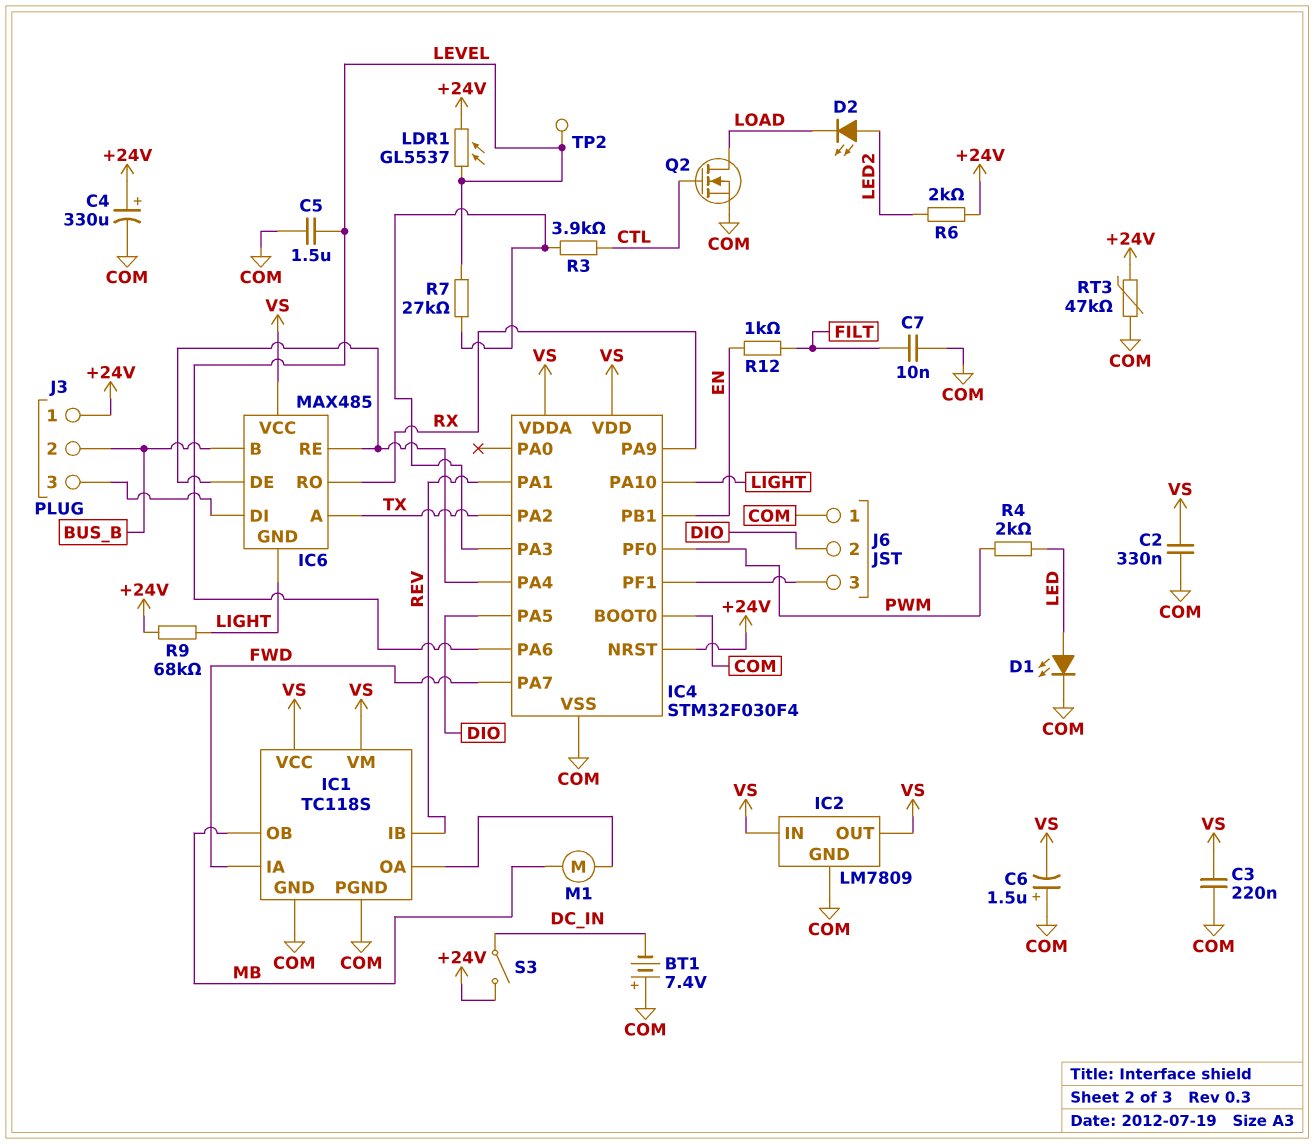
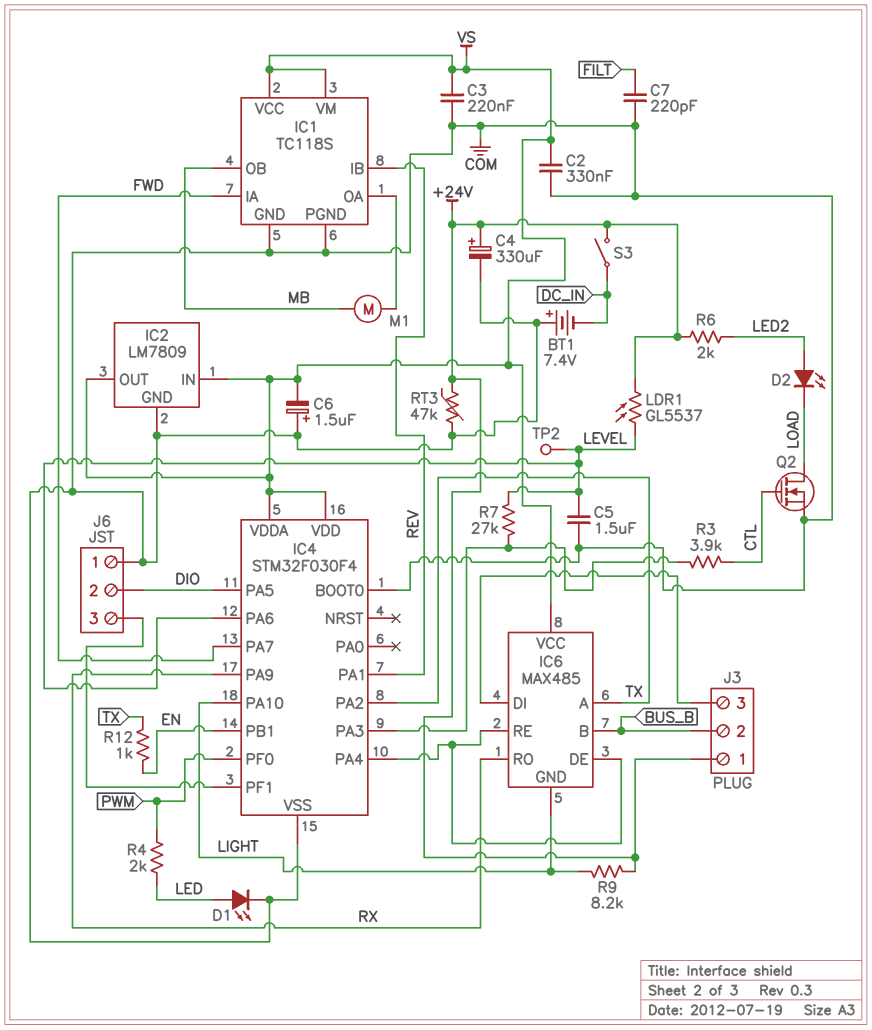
C7: 10nF (COM, FILT) -> 220pF (COM, FILT)
IC4 pin NRST: +24V -> none
R9: 68k (+24V, LIGHT) -> 8.2k (+24V, LIGHT)
R12: 1k (EN, FILT) -> 1k (EN, TX)

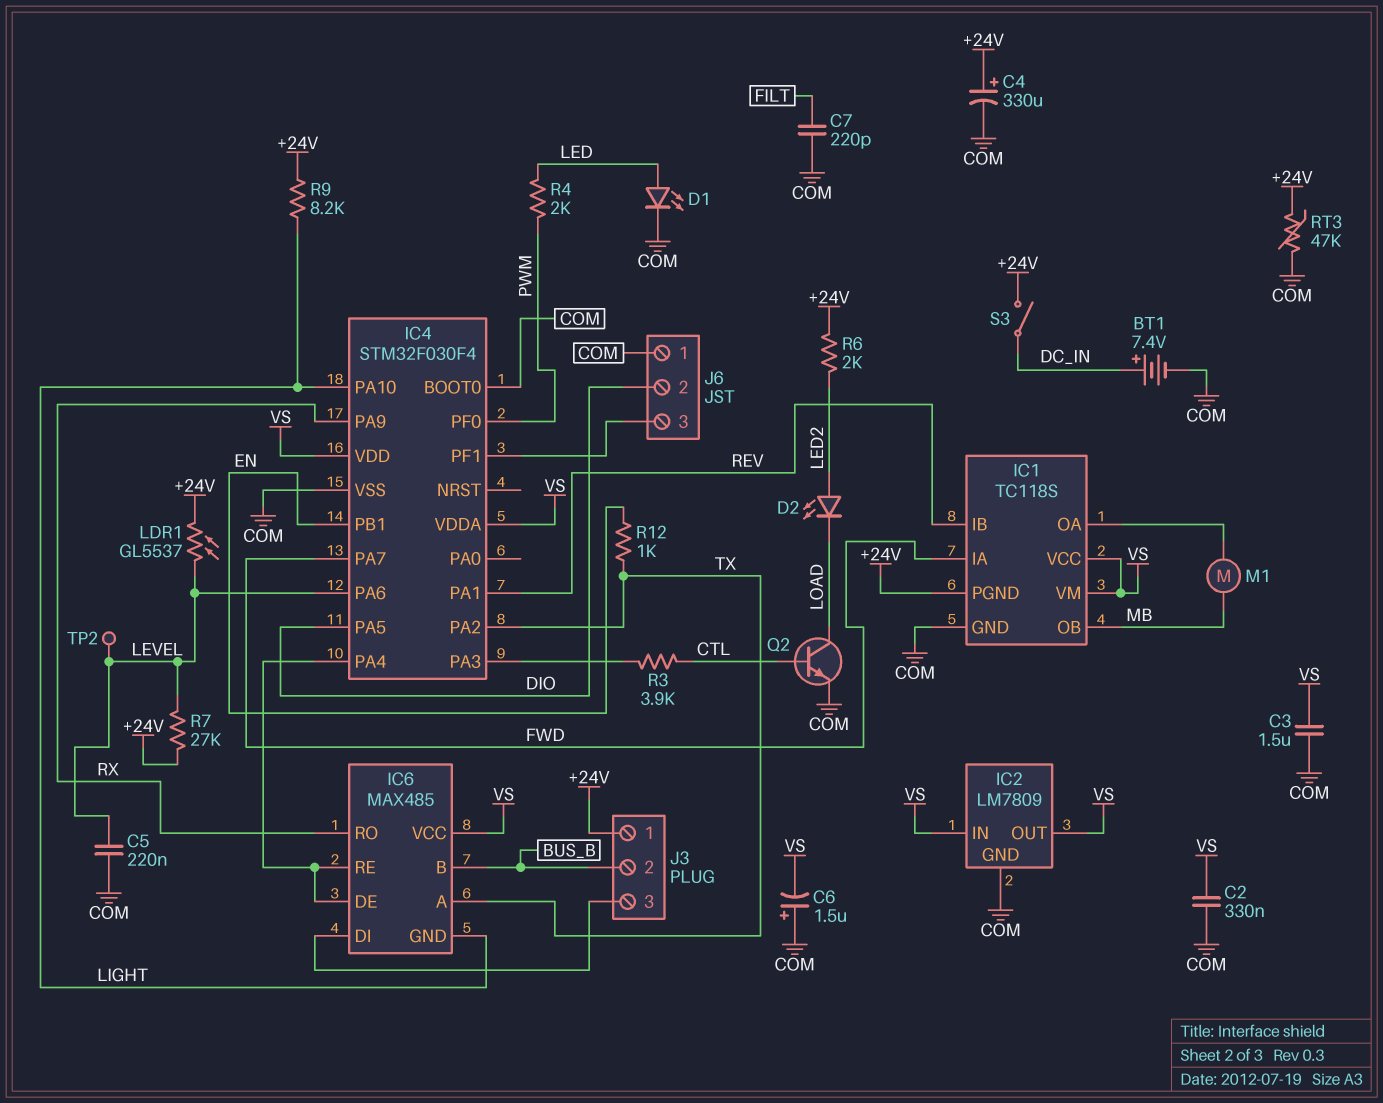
BT1: 7.4V (plus COM, minus DC_IN) -> 7.4V (plus DC_IN, minus COM)
C3: 220nF (COM, VS) -> 1.5uF (COM, VS)
C5: 1.5uF (COM, LEVEL) -> 220nF (COM, LEVEL)
IC1 pin PGND: COM -> +24V
Q2: NMOS (G CTL, D LOAD, S COM) -> NPN (B CTL, C LOAD, E COM)
R7: 27k (IC4/PA3, LEVEL) -> 27k (+24V, LEVEL)

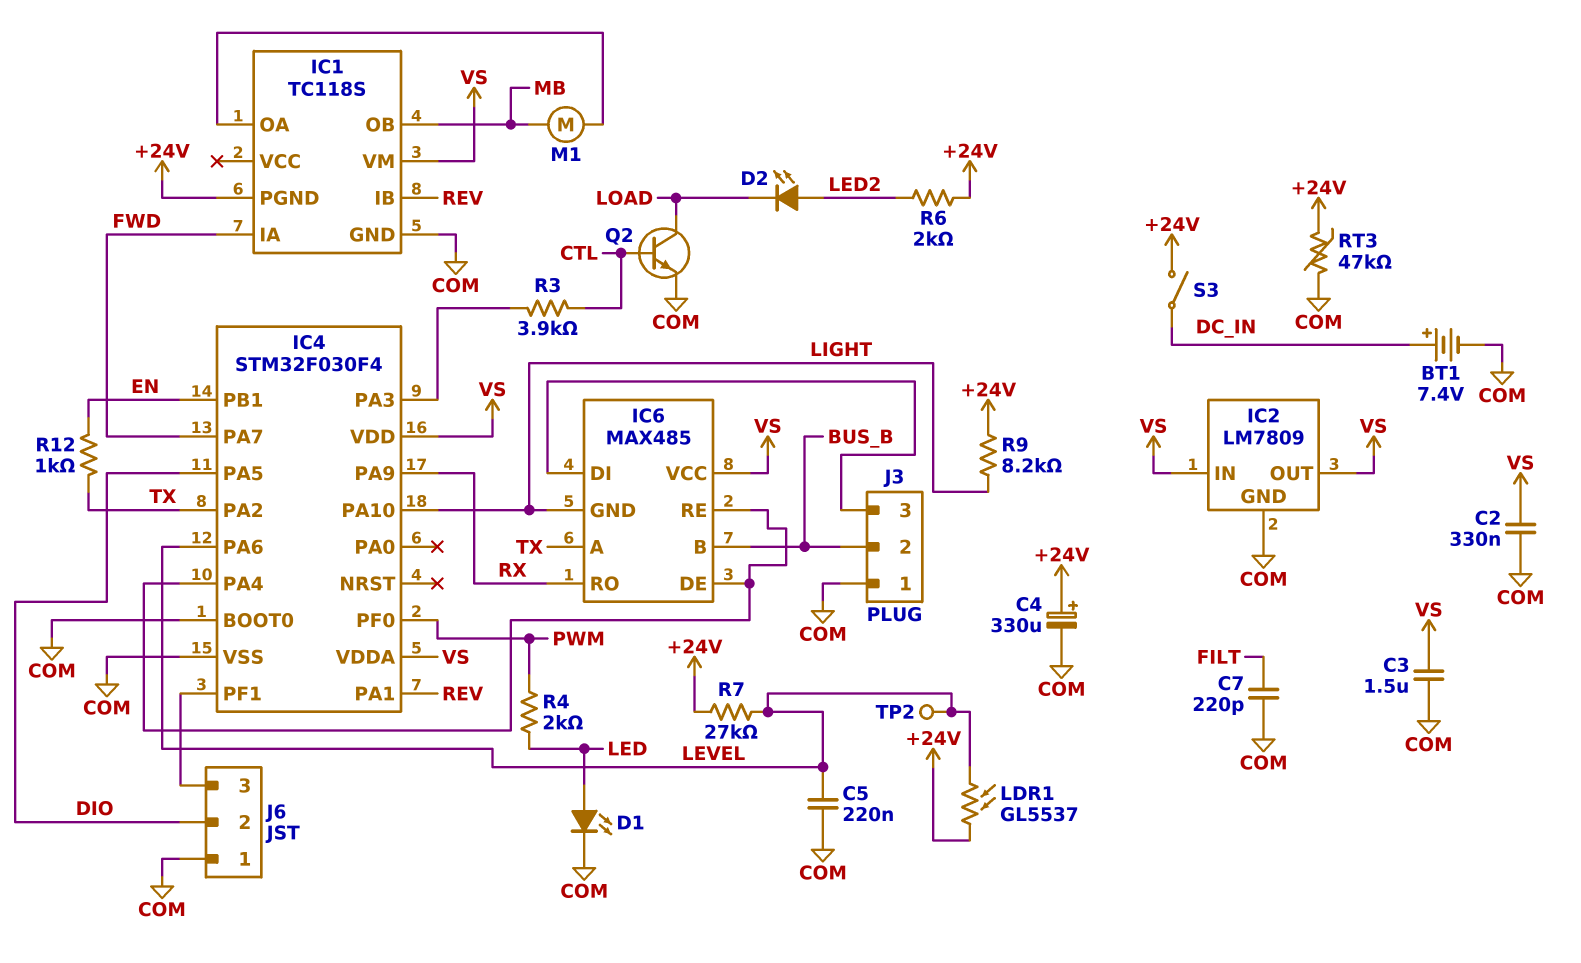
C6: 1.5uF (plus COM, minus VS) -> none
IC1 pin VCC: VS -> none
J3 pin 1: +24V -> COM

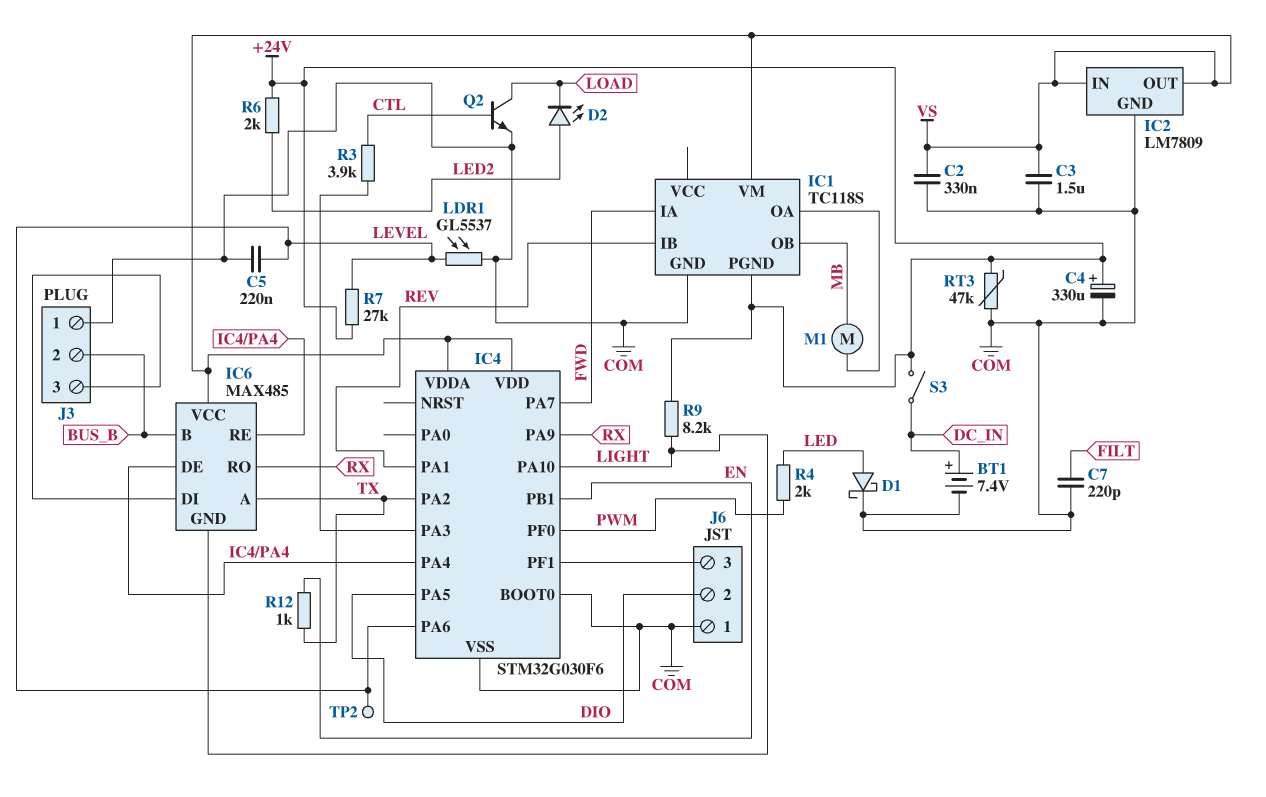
D1: LED (A LED, K COM) -> schottky (A LED, K COM)
IC4: STM32F030F4 -> STM32G030F6
LDR1: GL5537 (+24V, LEVEL) -> GL5537 (COM, LEVEL)

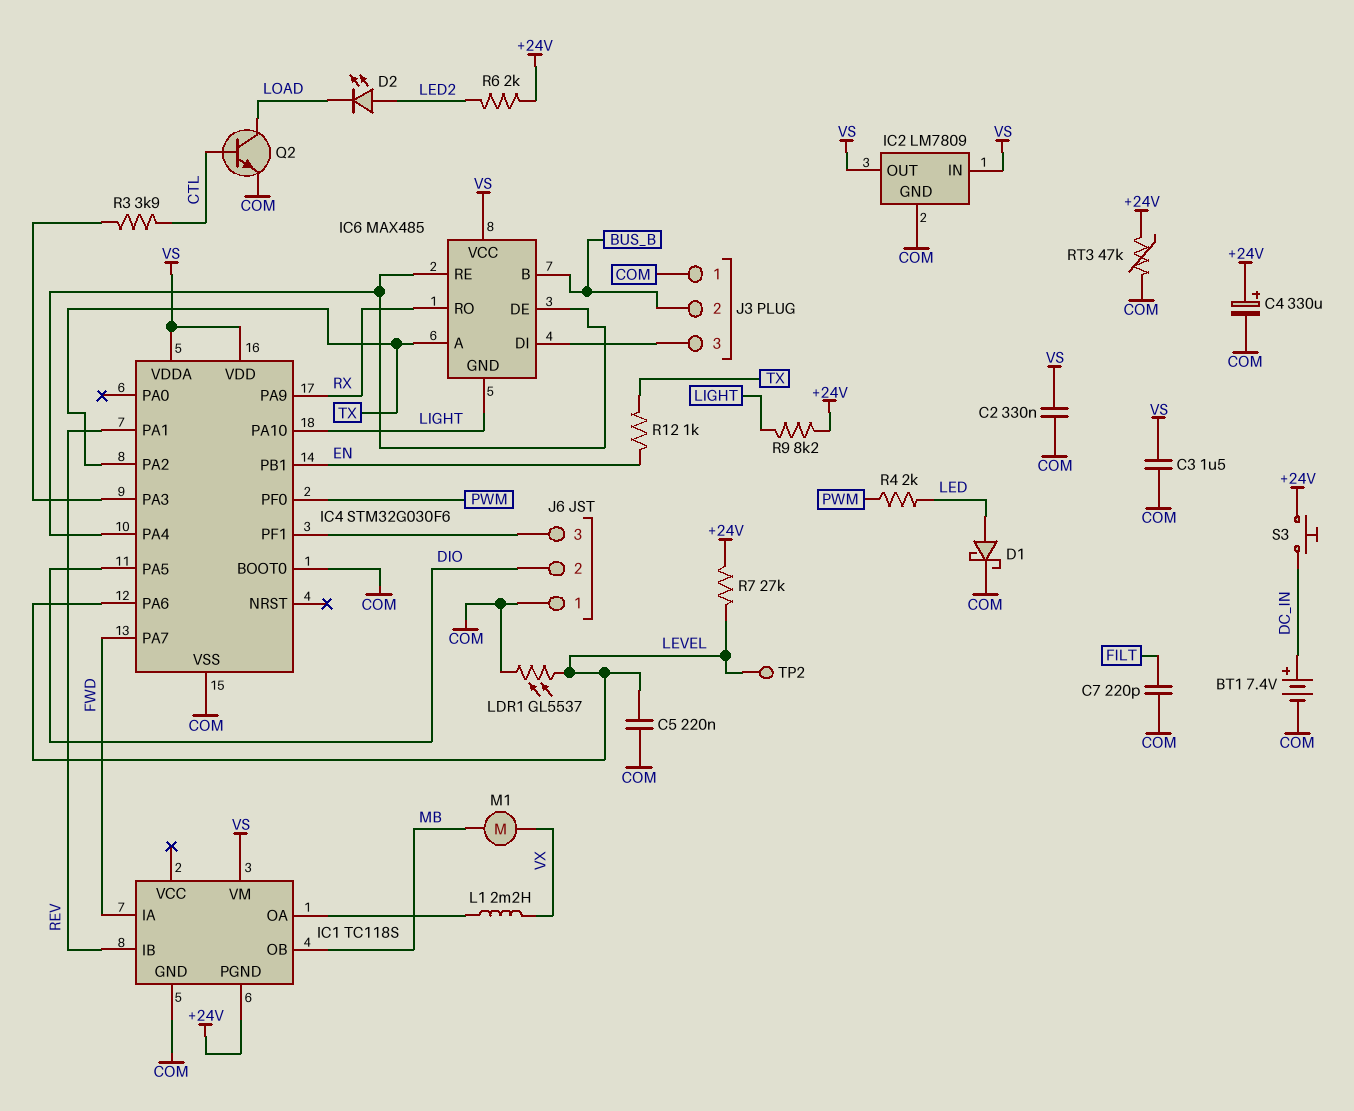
L1: none -> 2.2mH (IC1/OA, VX)
M1: motor (IC1/OA, MB) -> motor (MB, VX)
S3: switch (+24V, DC_IN) -> button (+24V, DC_IN)

